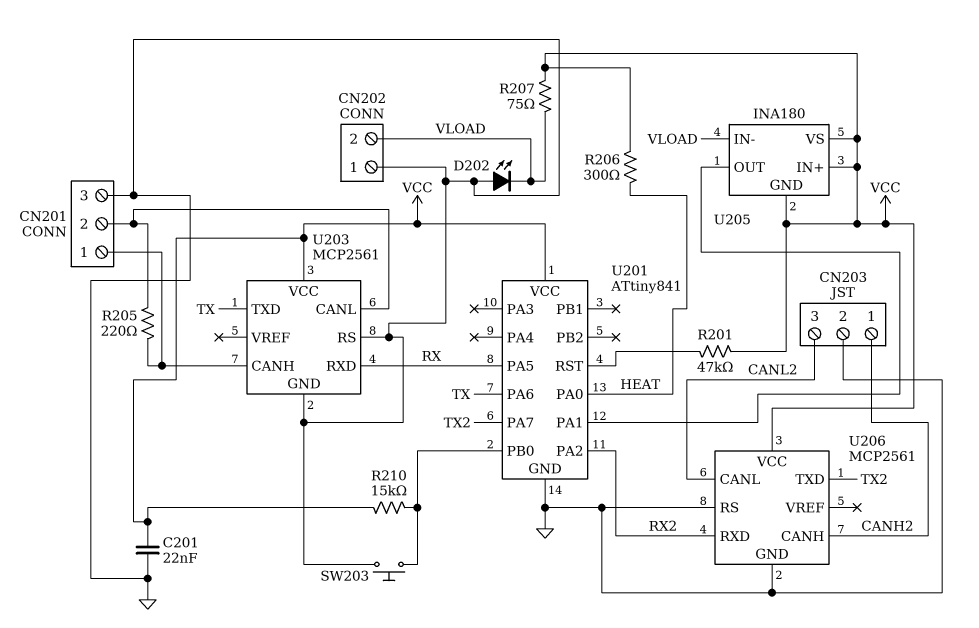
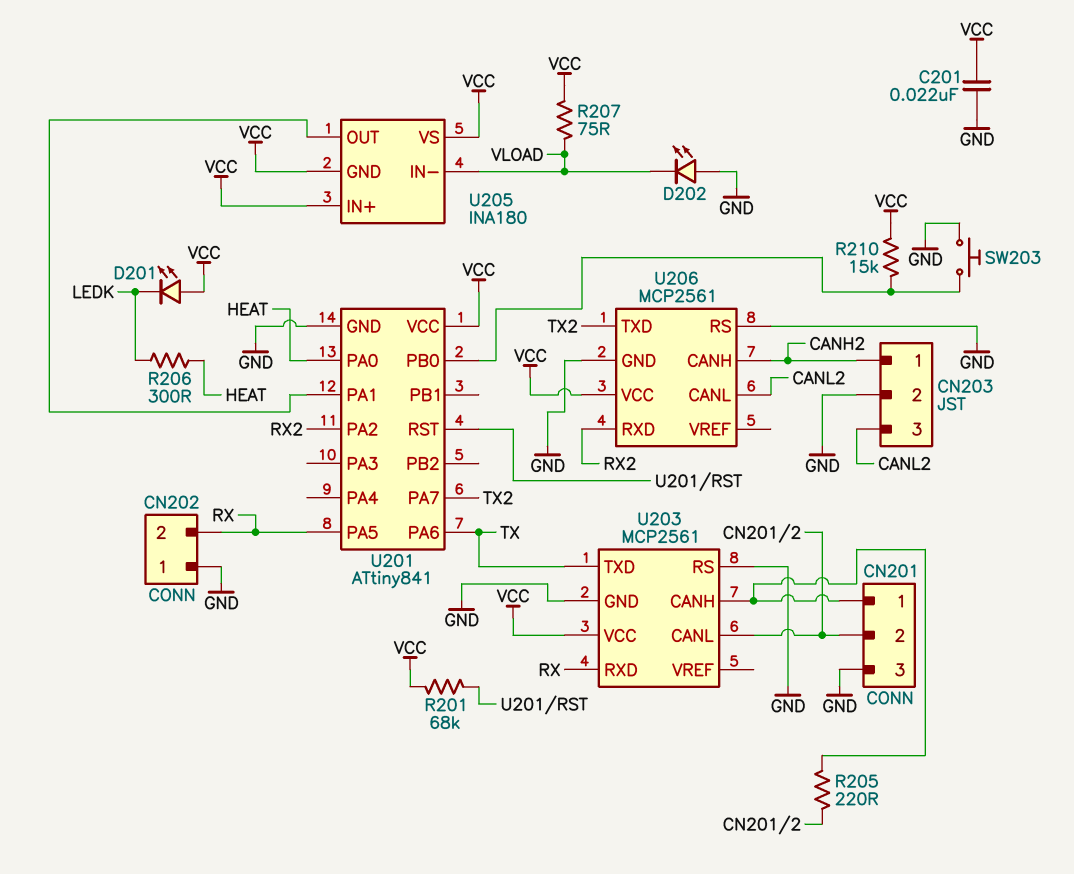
CN202 pin 2: VLOAD -> RX
D201: none -> LED (A VCC, K LEDK)
R201: 47k (U201/RST, VCC) -> 68k (U201/RST, VCC)
R206: 300 (HEAT, VCC) -> 300 (HEAT, LEDK)

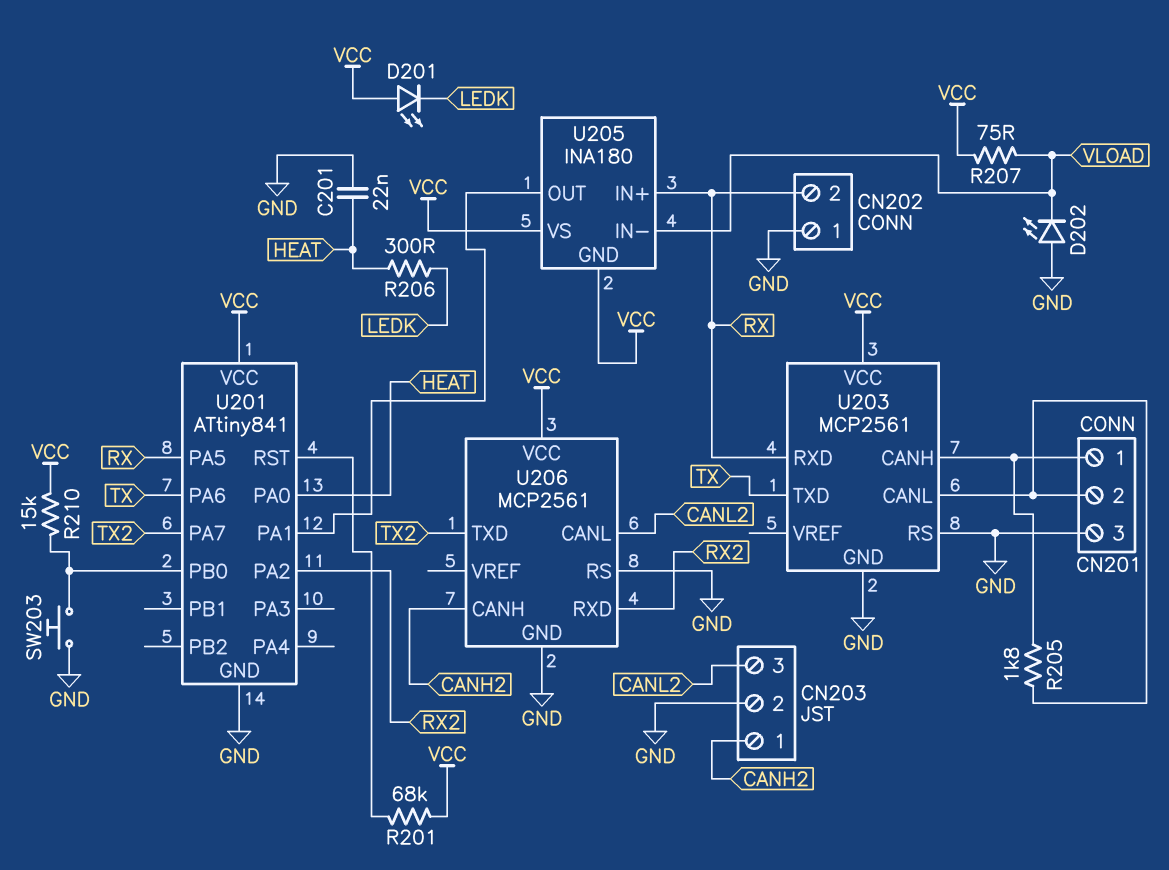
C201: 22nF (GND, VCC) -> 22nF (GND, HEAT)
R205: 220 (CN201/1, CN201/2) -> 1.8k (CN201/1, CN201/2)
U205 pin IN+: VCC -> RX

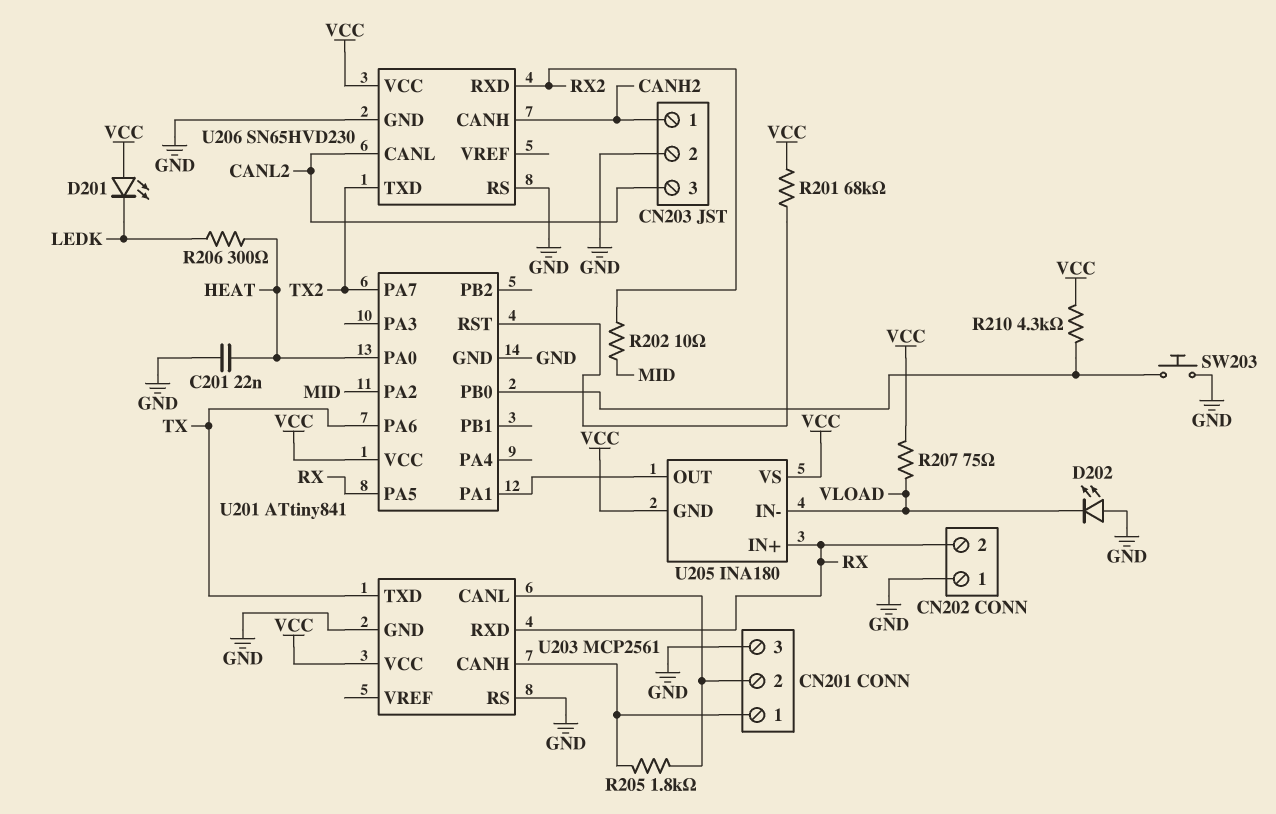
R202: none -> 10 (MID, RX2)
R210: 15k (U201/PB0, VCC) -> 4.3k (U201/PB0, VCC)
U201 pin PA2: RX2 -> MID
U206: MCP2561 -> SN65HVD230

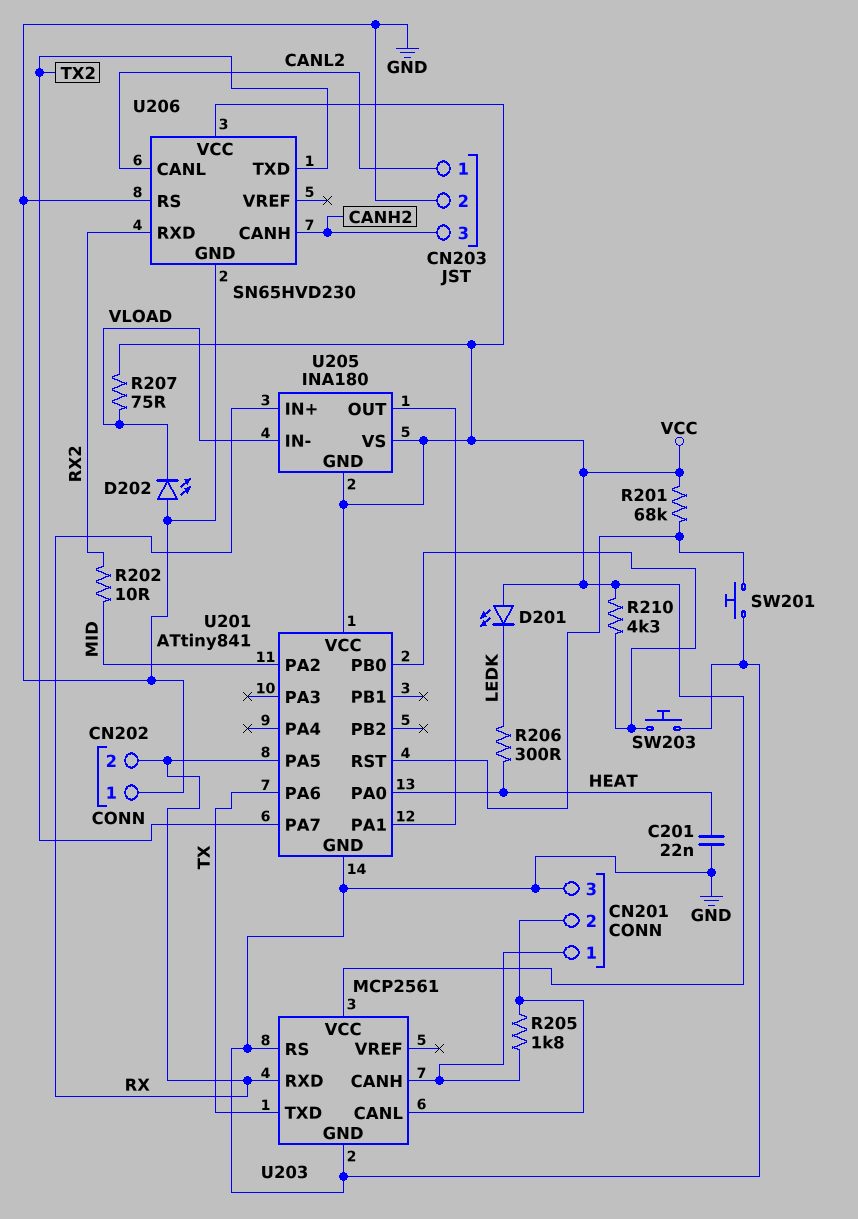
CN203 pin 1: CANH2 -> CANL2
CN203 pin 3: CANL2 -> CANH2
SW201: none -> button (GND, U201/RST)

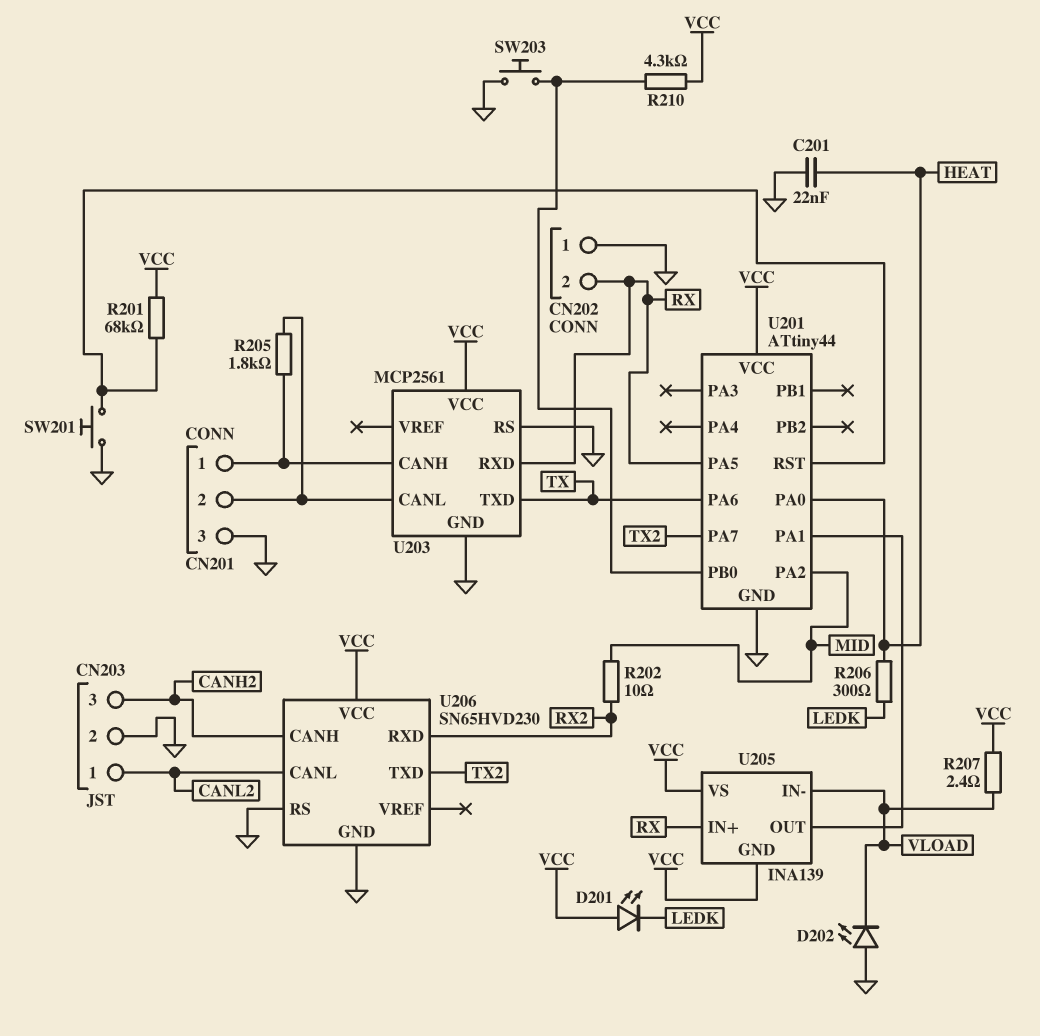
R207: 75 (VCC, VLOAD) -> 2.4 (VCC, VLOAD)
U201: ATtiny841 -> ATtiny44
U205: INA180 -> INA139

